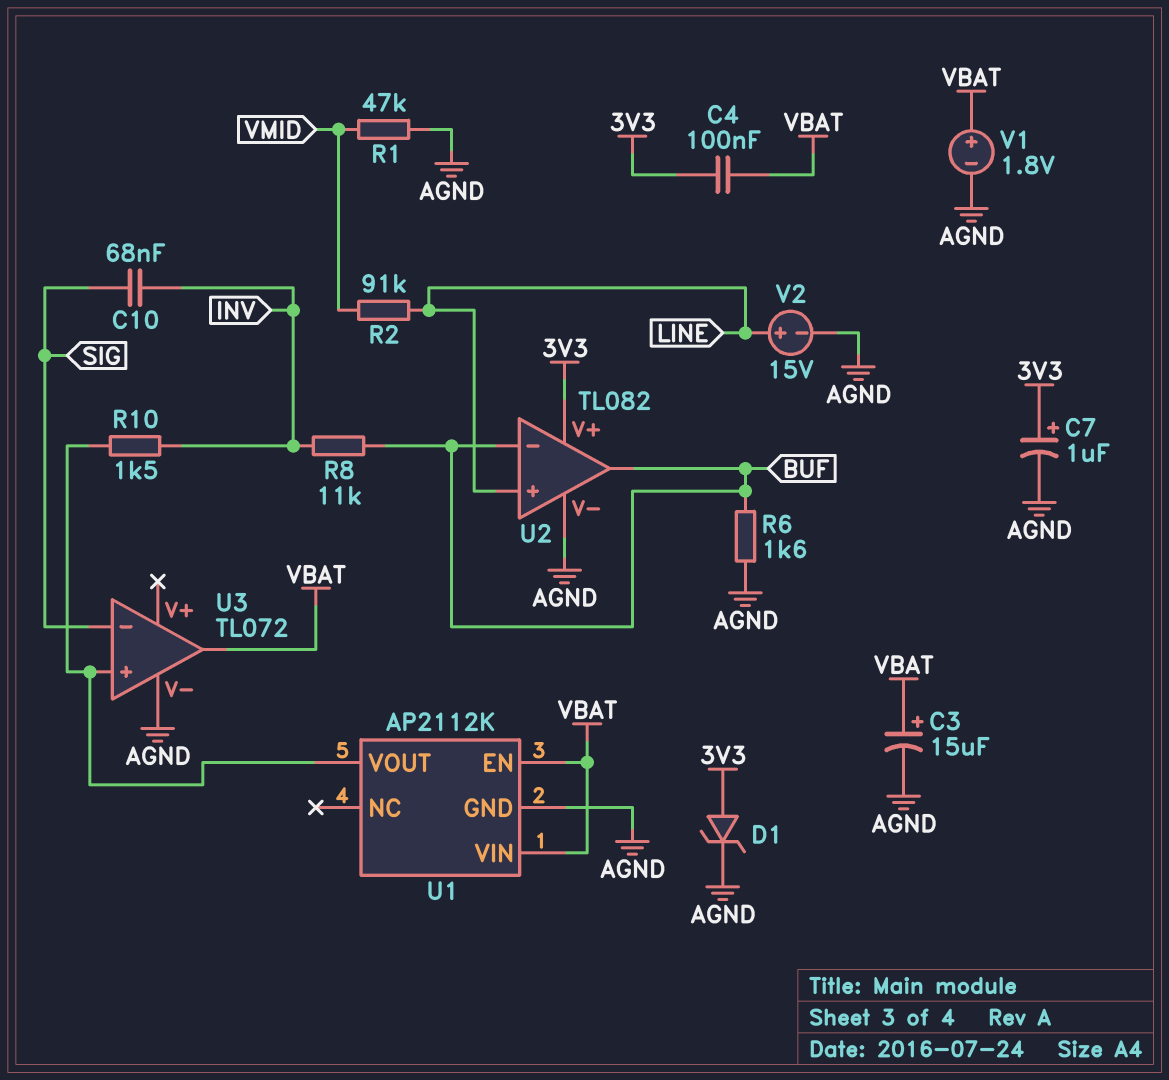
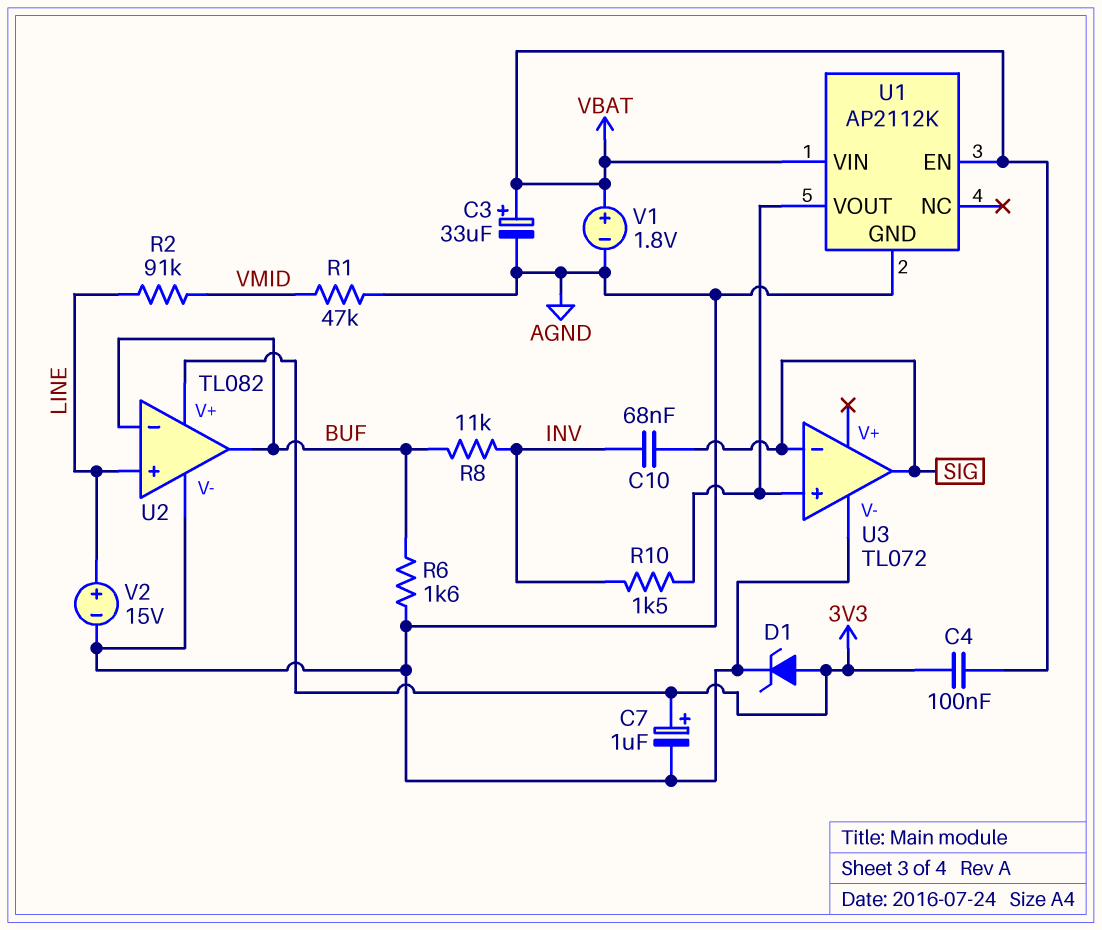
C3: 15uF (plus VBAT, minus AGND) -> 33uF (plus VBAT, minus AGND)
U3 pin out: VBAT -> SIG

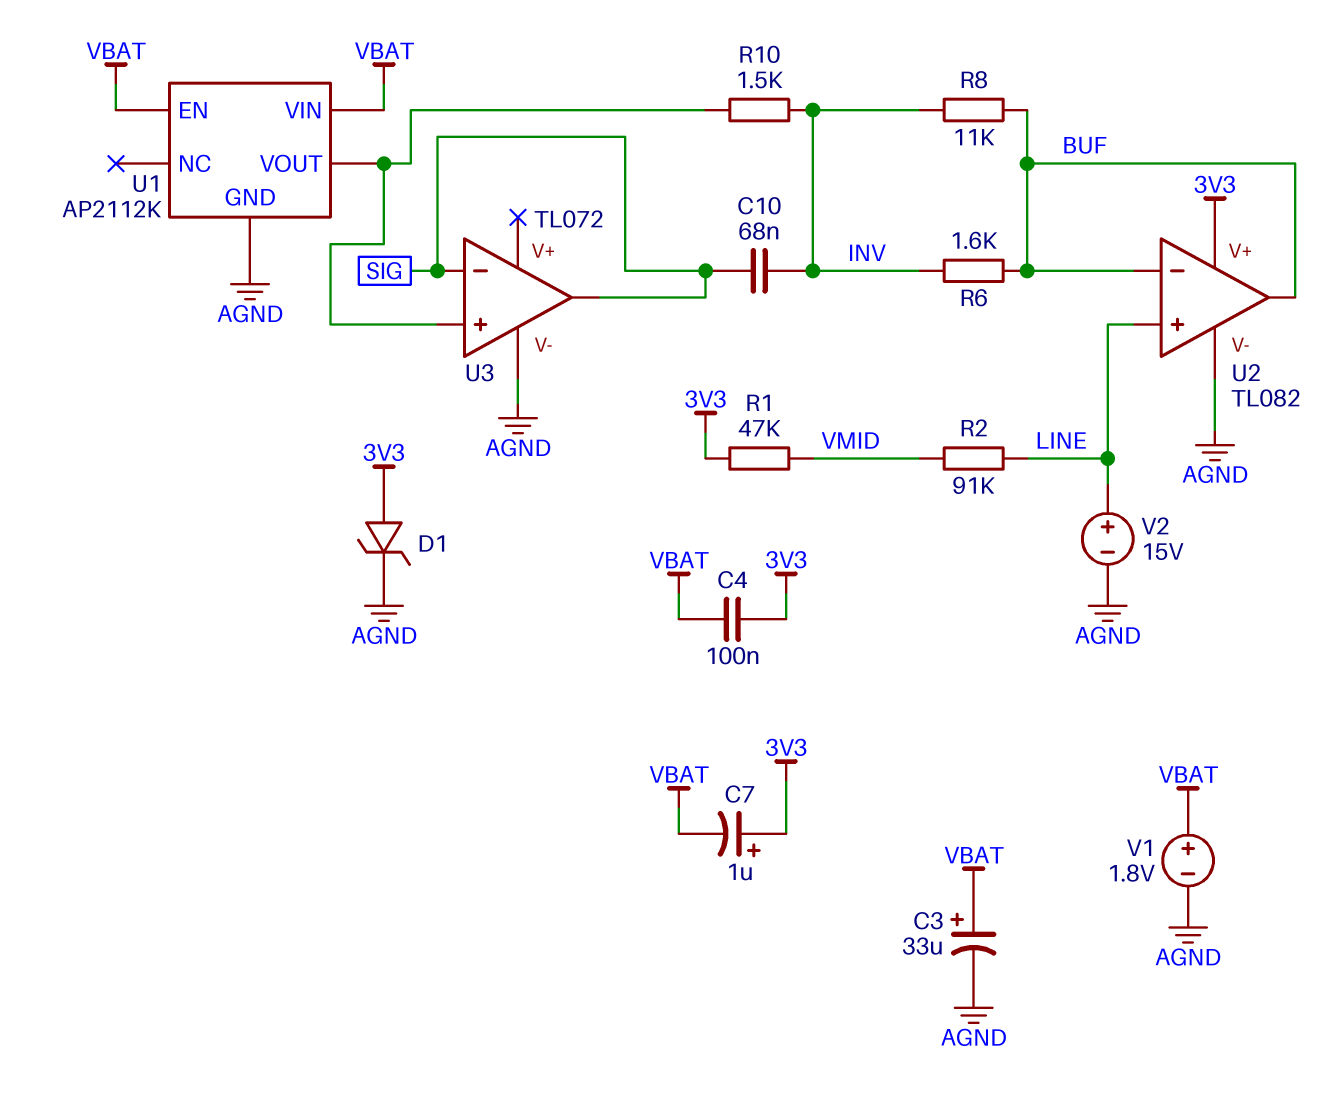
C7: 1uF (plus 3V3, minus AGND) -> 1uF (plus 3V3, minus VBAT)
R1: 47k (AGND, VMID) -> 47k (3V3, VMID)
R6: 1.6k (AGND, BUF) -> 1.6k (BUF, INV)

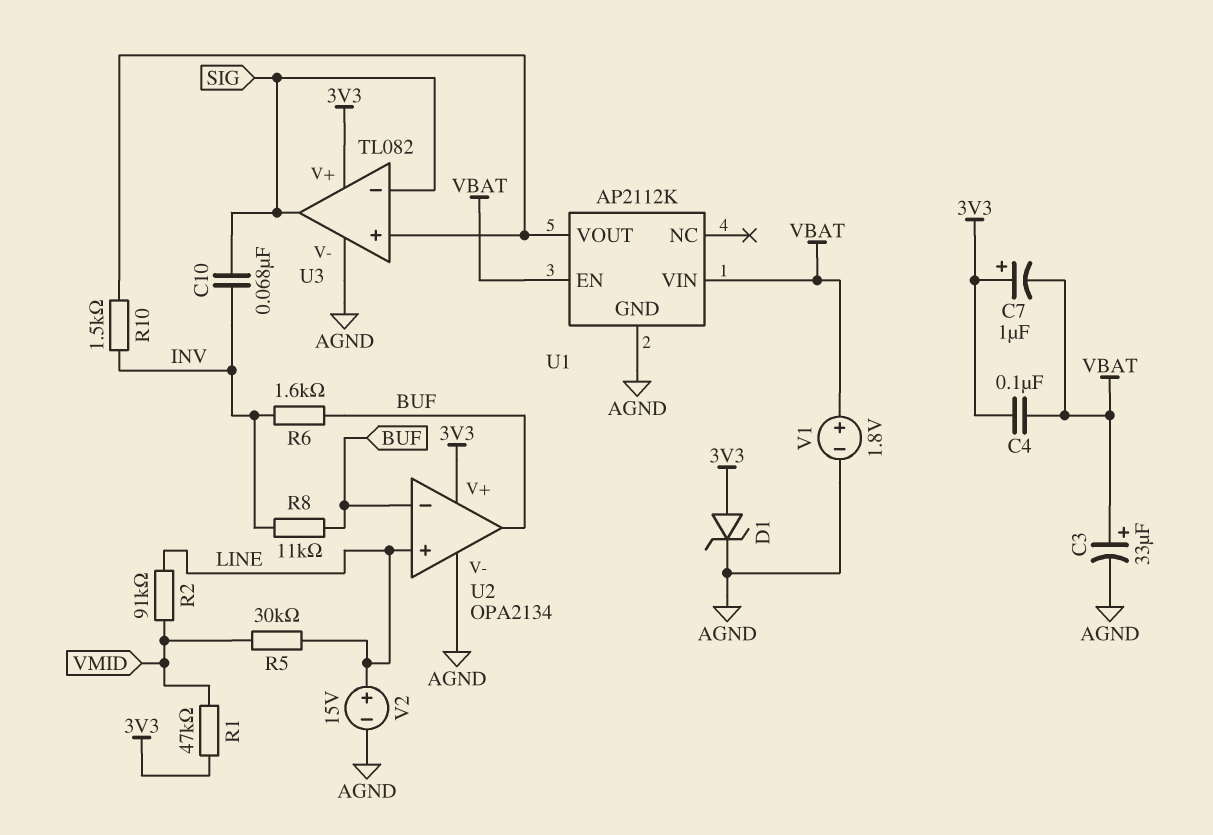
R5: none -> 30k (LINE, VMID)
U2: TL082 -> OPA2134
U3: TL072 -> TL082
U3 pin V+: none -> 3V3

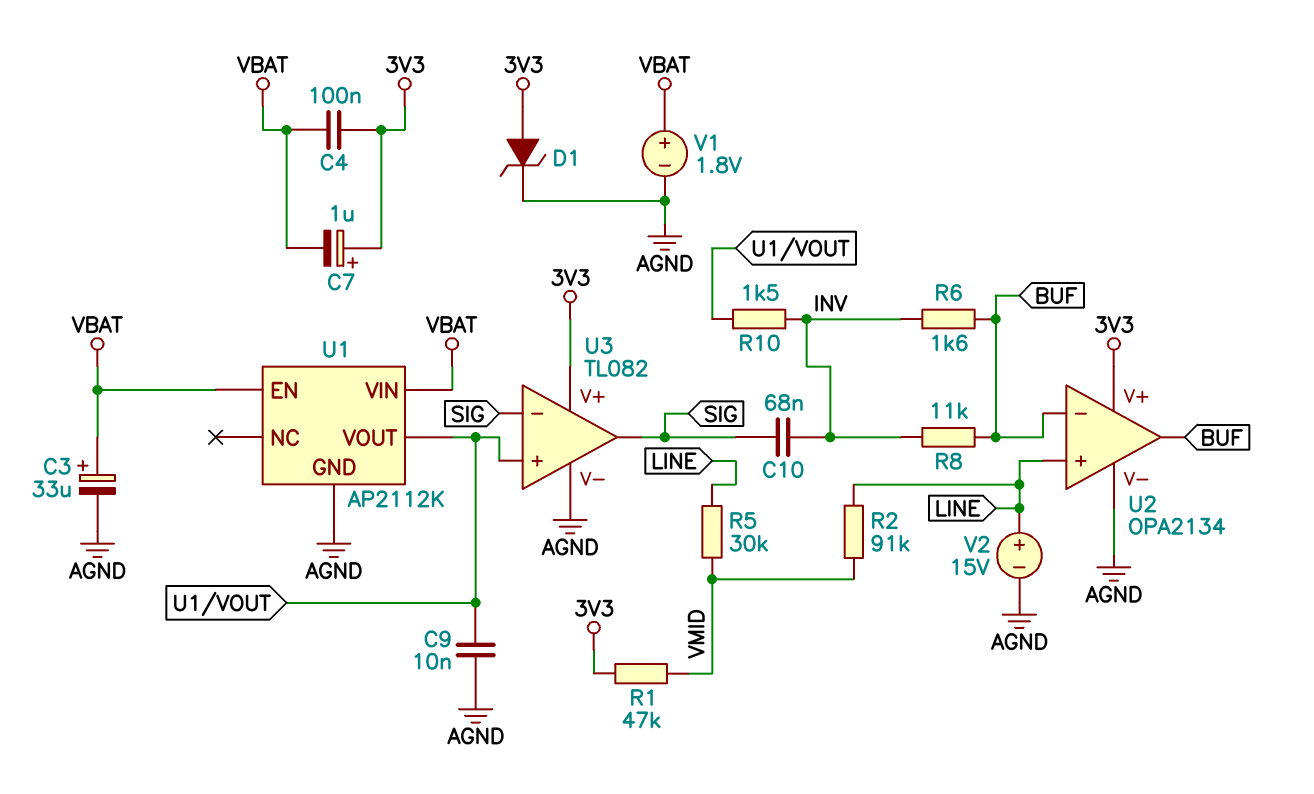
C9: none -> 10nF (AGND, U1/VOUT)

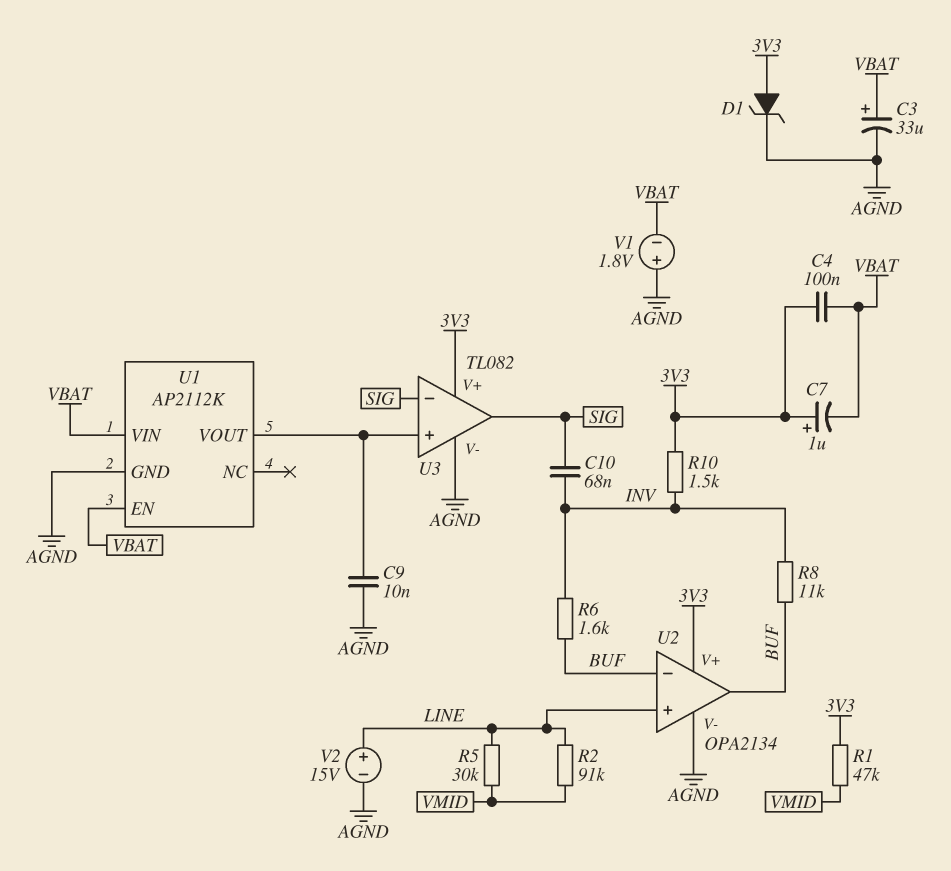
R10: 1.5k (INV, U1/VOUT) -> 1.5k (3V3, INV)
V1: 1.8V (plus VBAT, minus AGND) -> 1.8V (plus AGND, minus VBAT)

